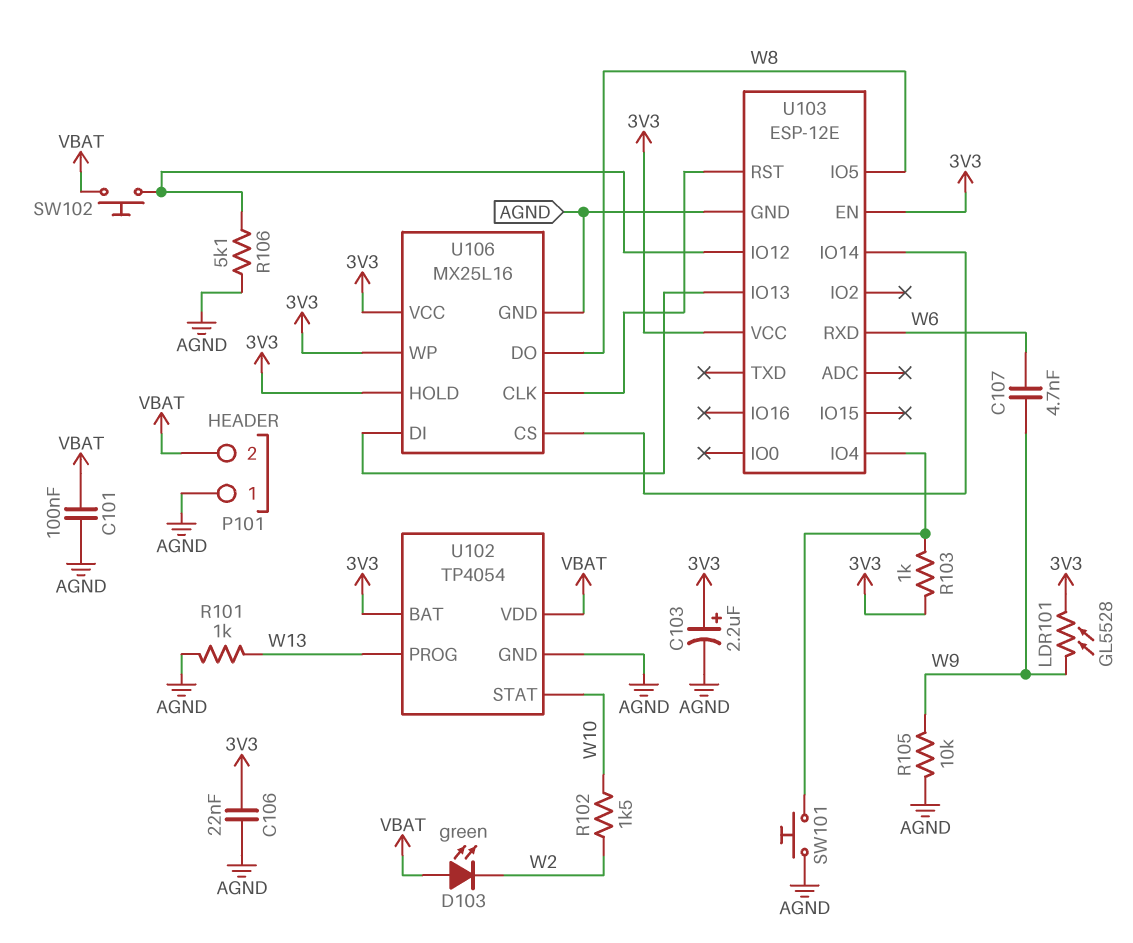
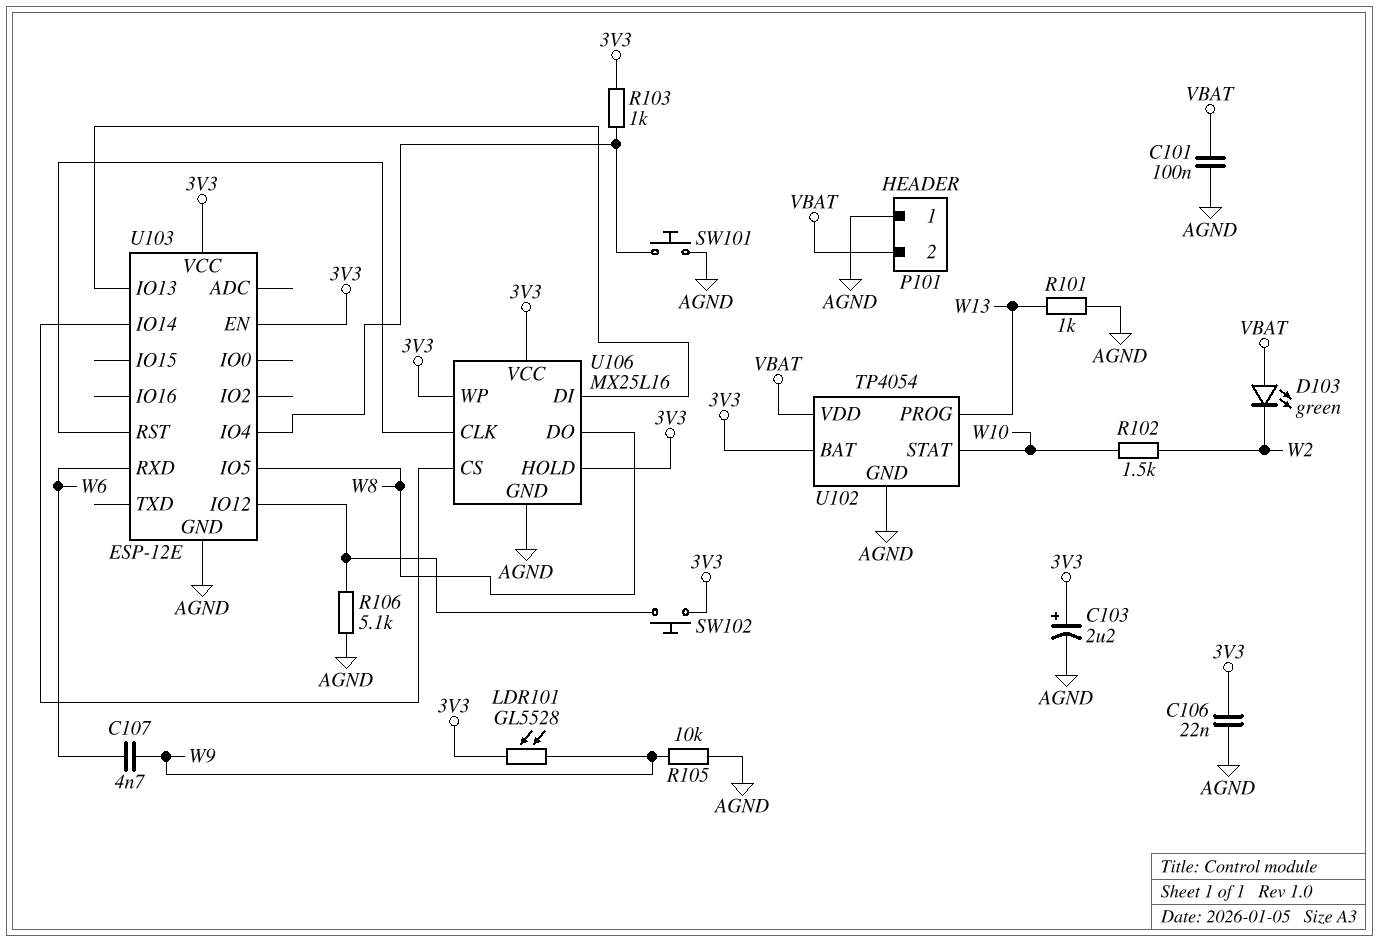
SW102: button (U103/IO12, VBAT) -> button (3V3, U103/IO12)

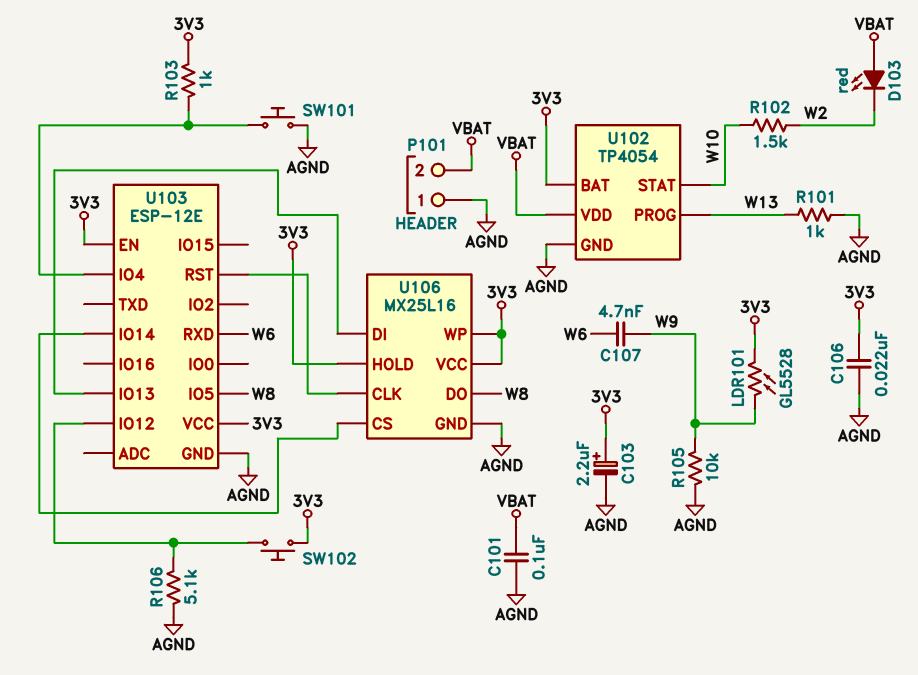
D103: LED green (A VBAT, K W2) -> LED red (A VBAT, K W2)

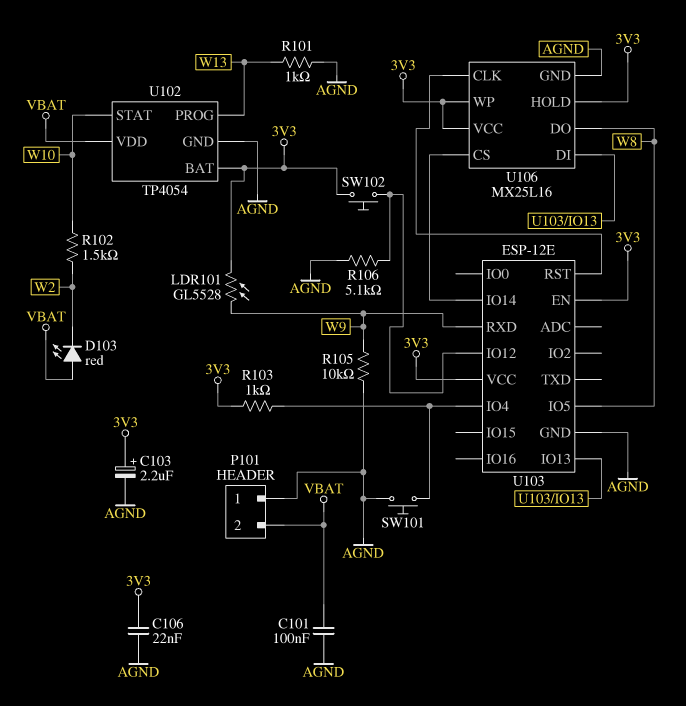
C107: 4.7nF (W6, W9) -> none
U103 pin RXD: W6 -> W9

